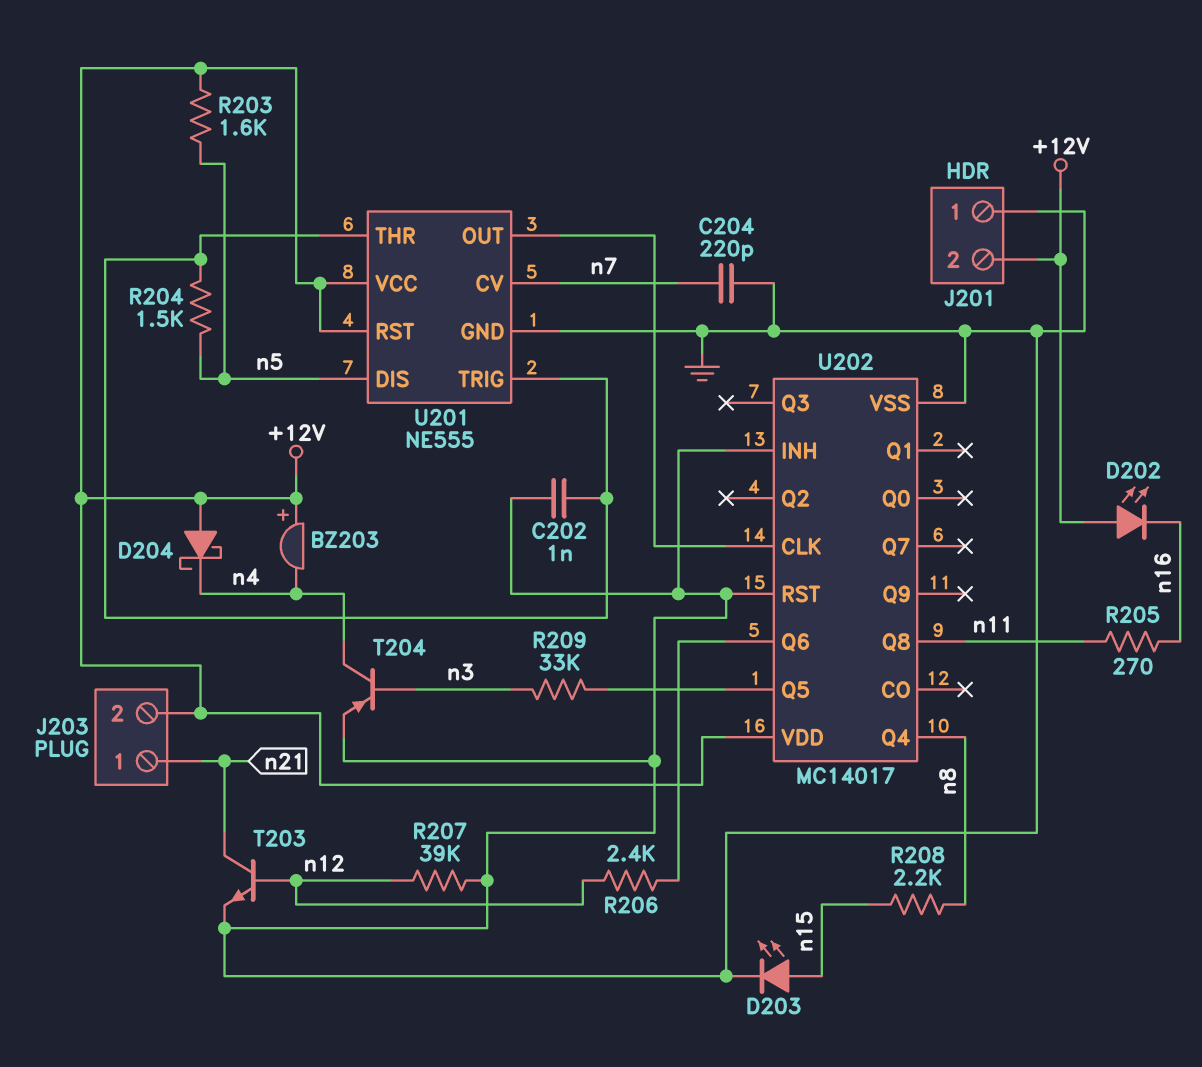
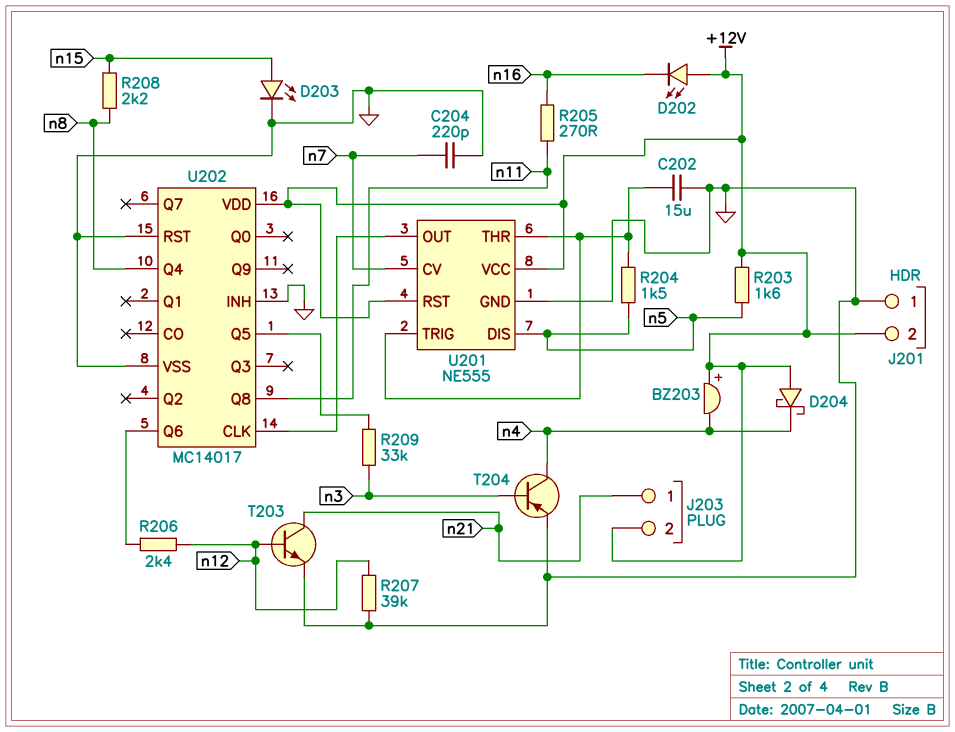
C202: 1nF (GND, U201/THR) -> 15uF (GND, U201/THR)

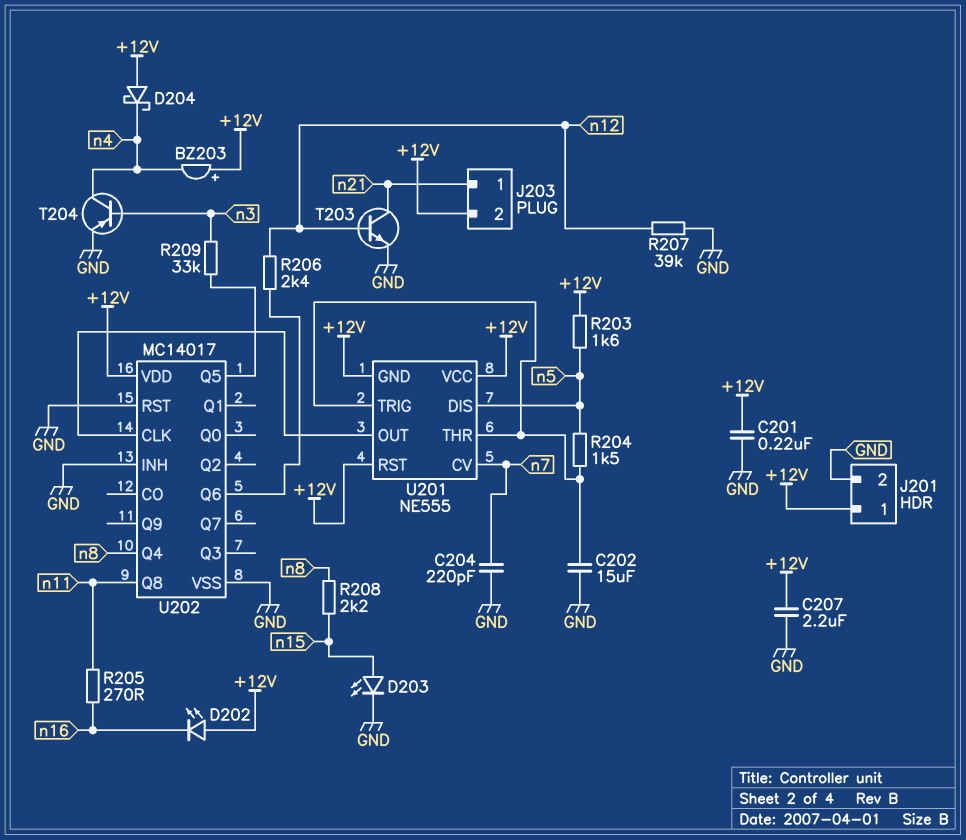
C201: none -> 220nF (+12V, GND)
C207: none -> 2.2uF (+12V, GND)
J201 pin 1: GND -> +12V
J201 pin 2: +12V -> GND
U201 pin GND: GND -> +12V

